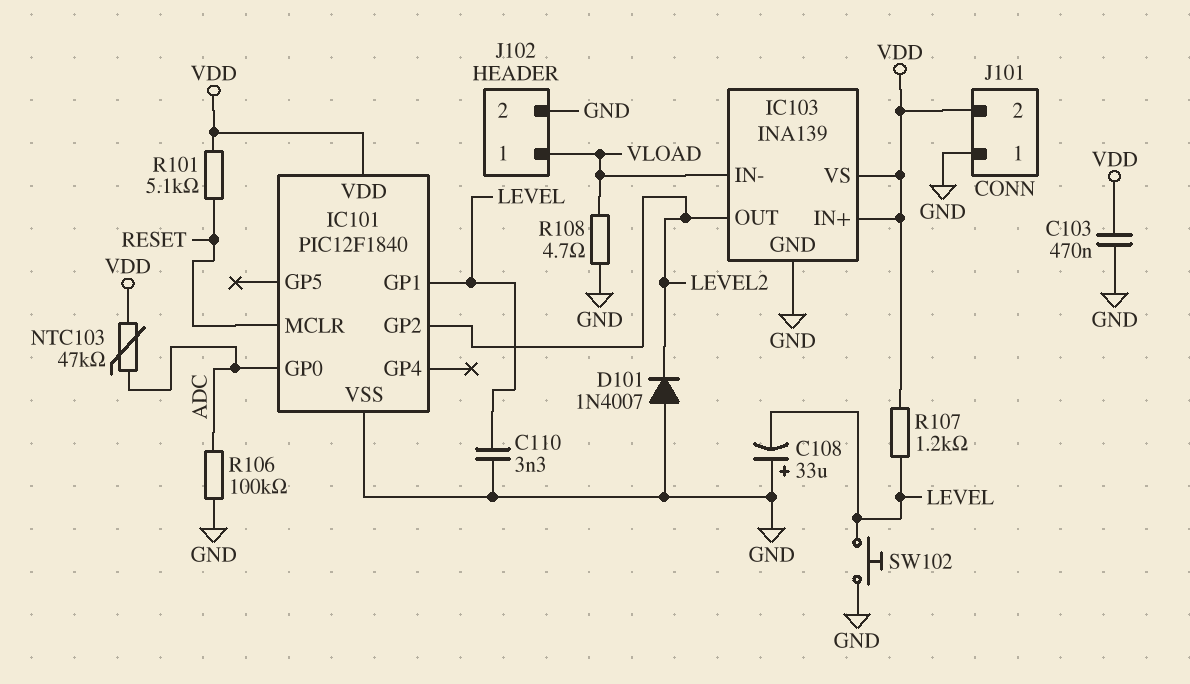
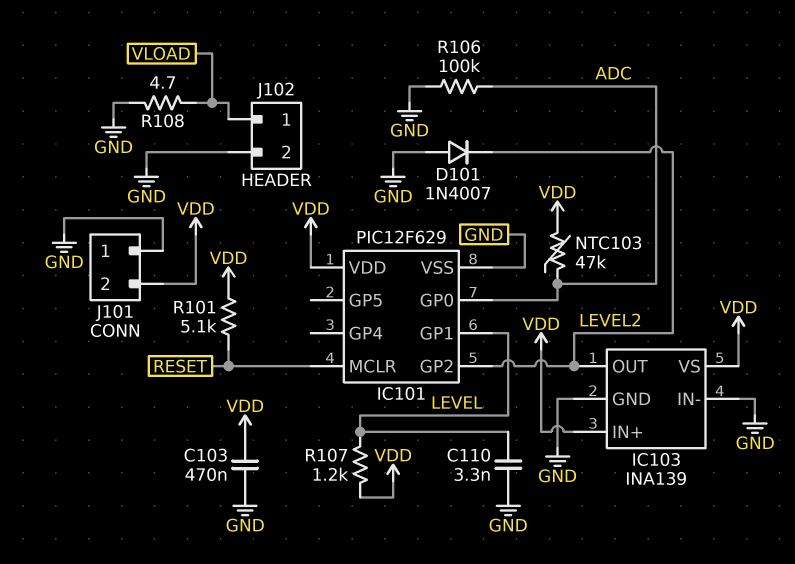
C108: 33uF (plus GND, minus LEVEL) -> none
IC101: PIC12F1840 -> PIC12F629
IC103 pin IN-: VLOAD -> GND
SW102: button (GND, LEVEL) -> none

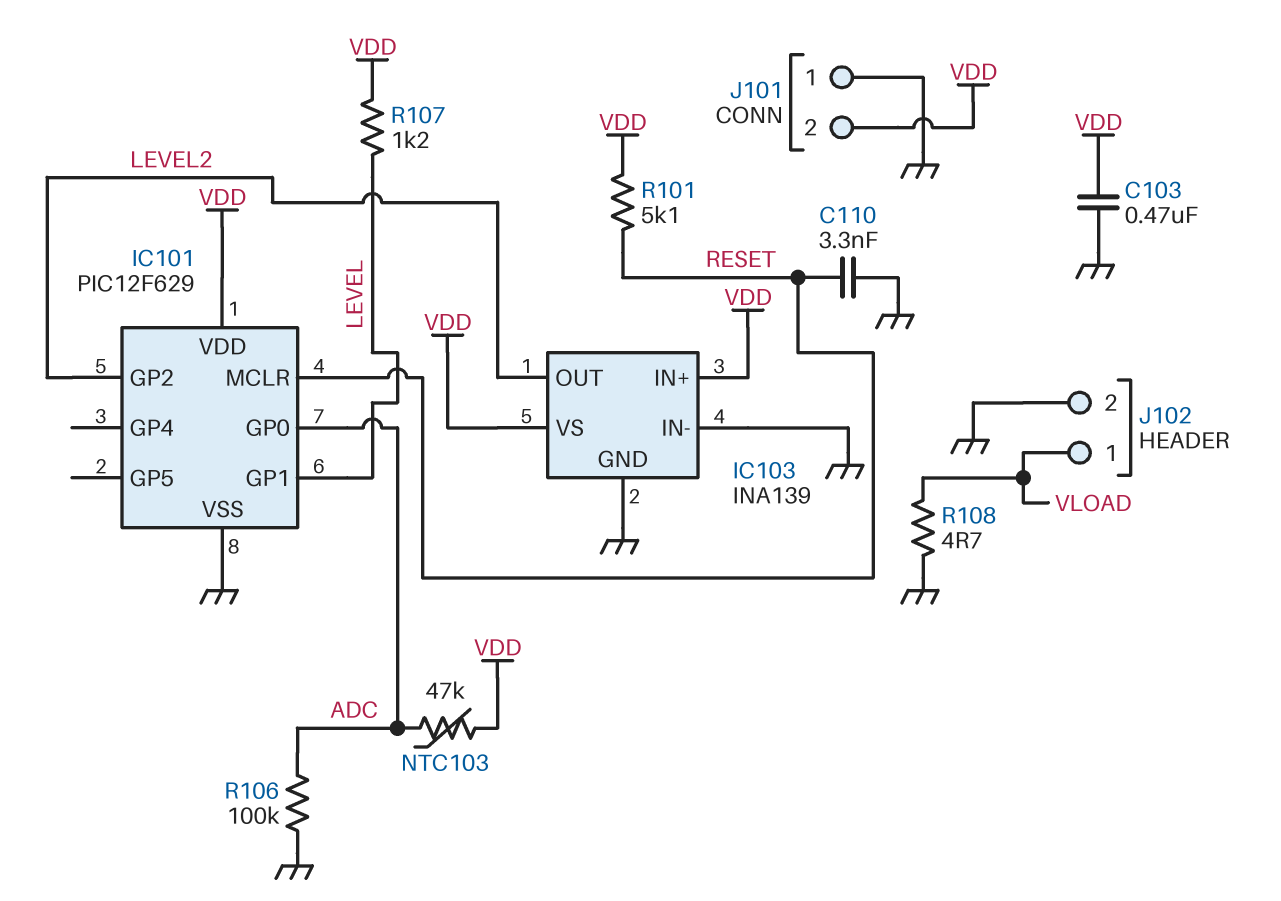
C110: 3.3nF (GND, LEVEL) -> 3.3nF (GND, RESET)
D101: diode 1N4007 (A GND, K LEVEL2) -> none

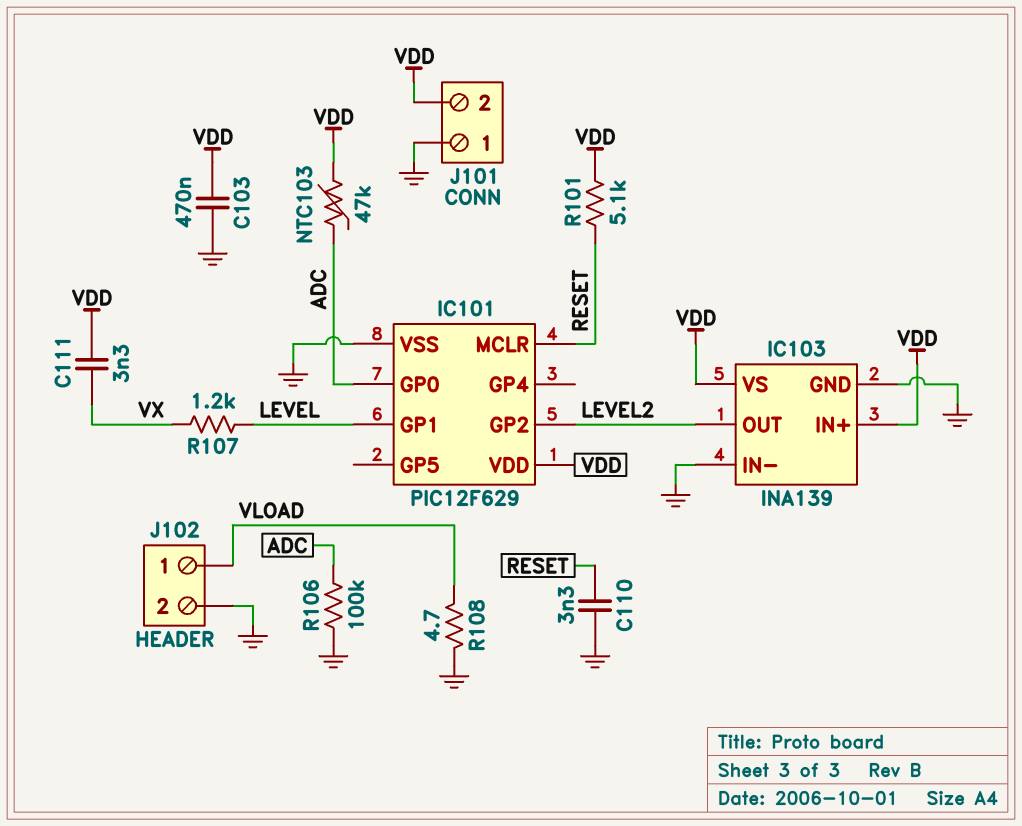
C111: none -> 3.3nF (VDD, VX)
R107: 1.2k (LEVEL, VDD) -> 1.2k (LEVEL, VX)

